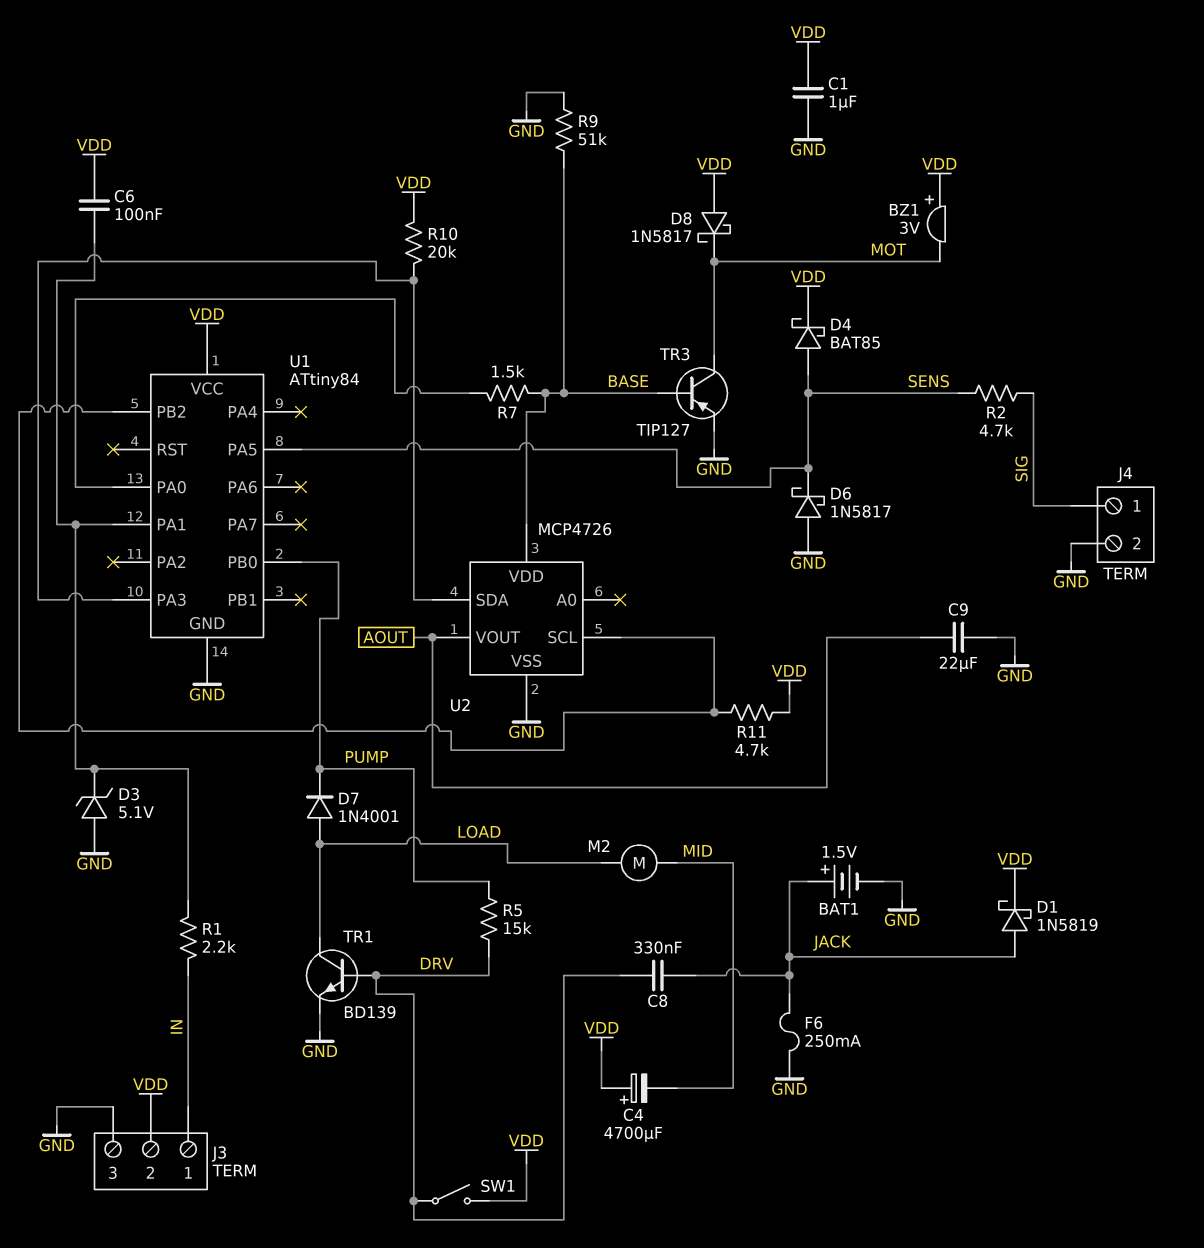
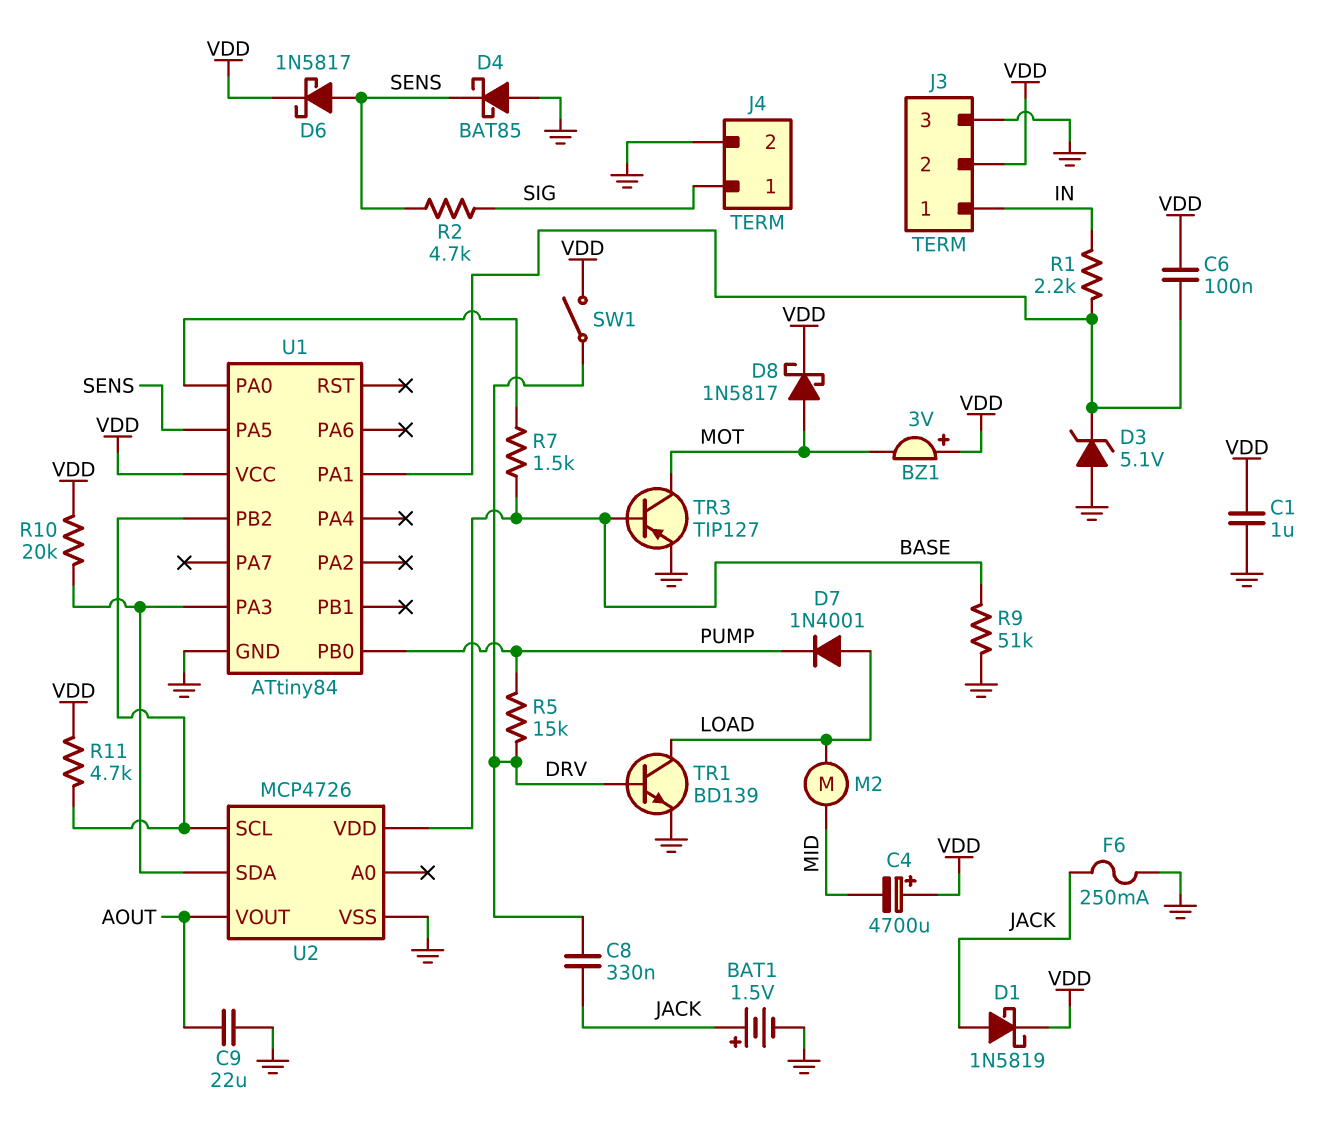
D4: schottky BAT85 (A SENS, K VDD) -> schottky BAT85 (A GND, K SENS)
D6: schottky 1N5817 (A GND, K SENS) -> schottky 1N5817 (A SENS, K VDD)
D8: schottky 1N5817 (A VDD, K MOT) -> schottky 1N5817 (A MOT, K VDD)

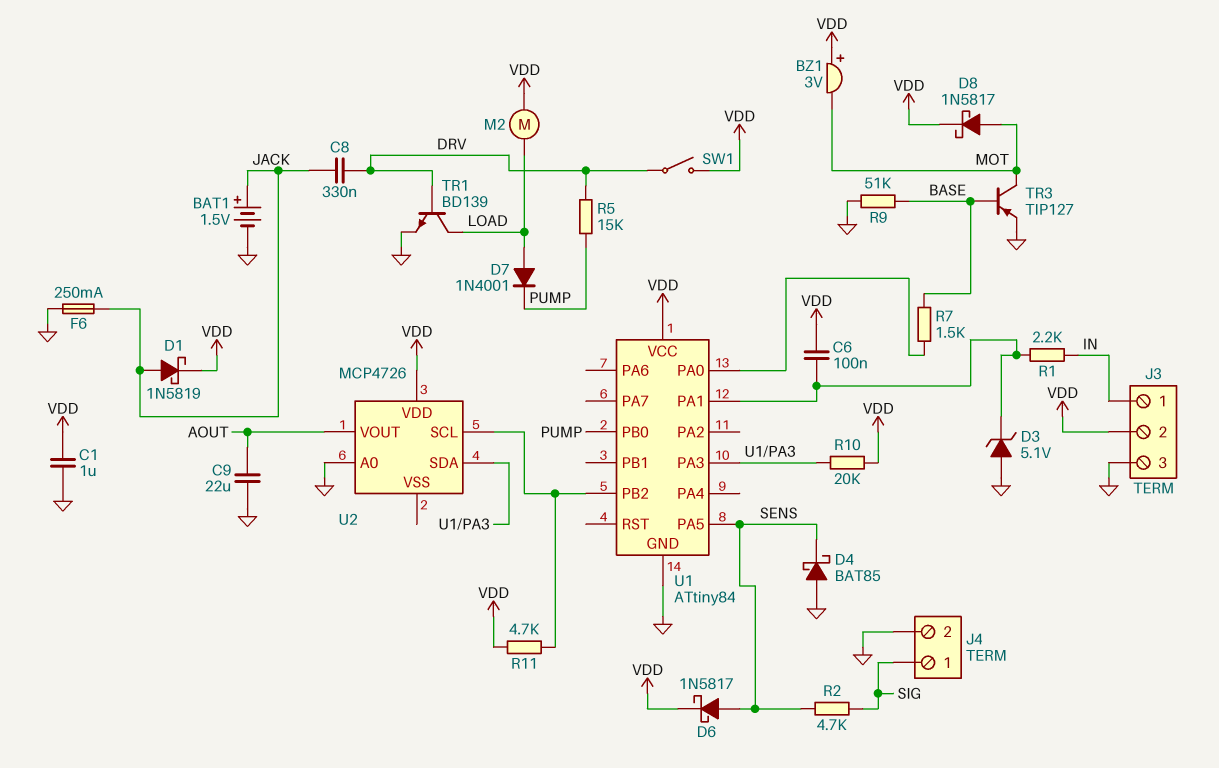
C4: 4700uF (plus VDD, minus MID) -> none
M2: motor (LOAD, MID) -> motor (LOAD, VDD)
U2 pin A0: none -> GND
U2 pin VDD: BASE -> VDD
U2 pin VSS: GND -> none

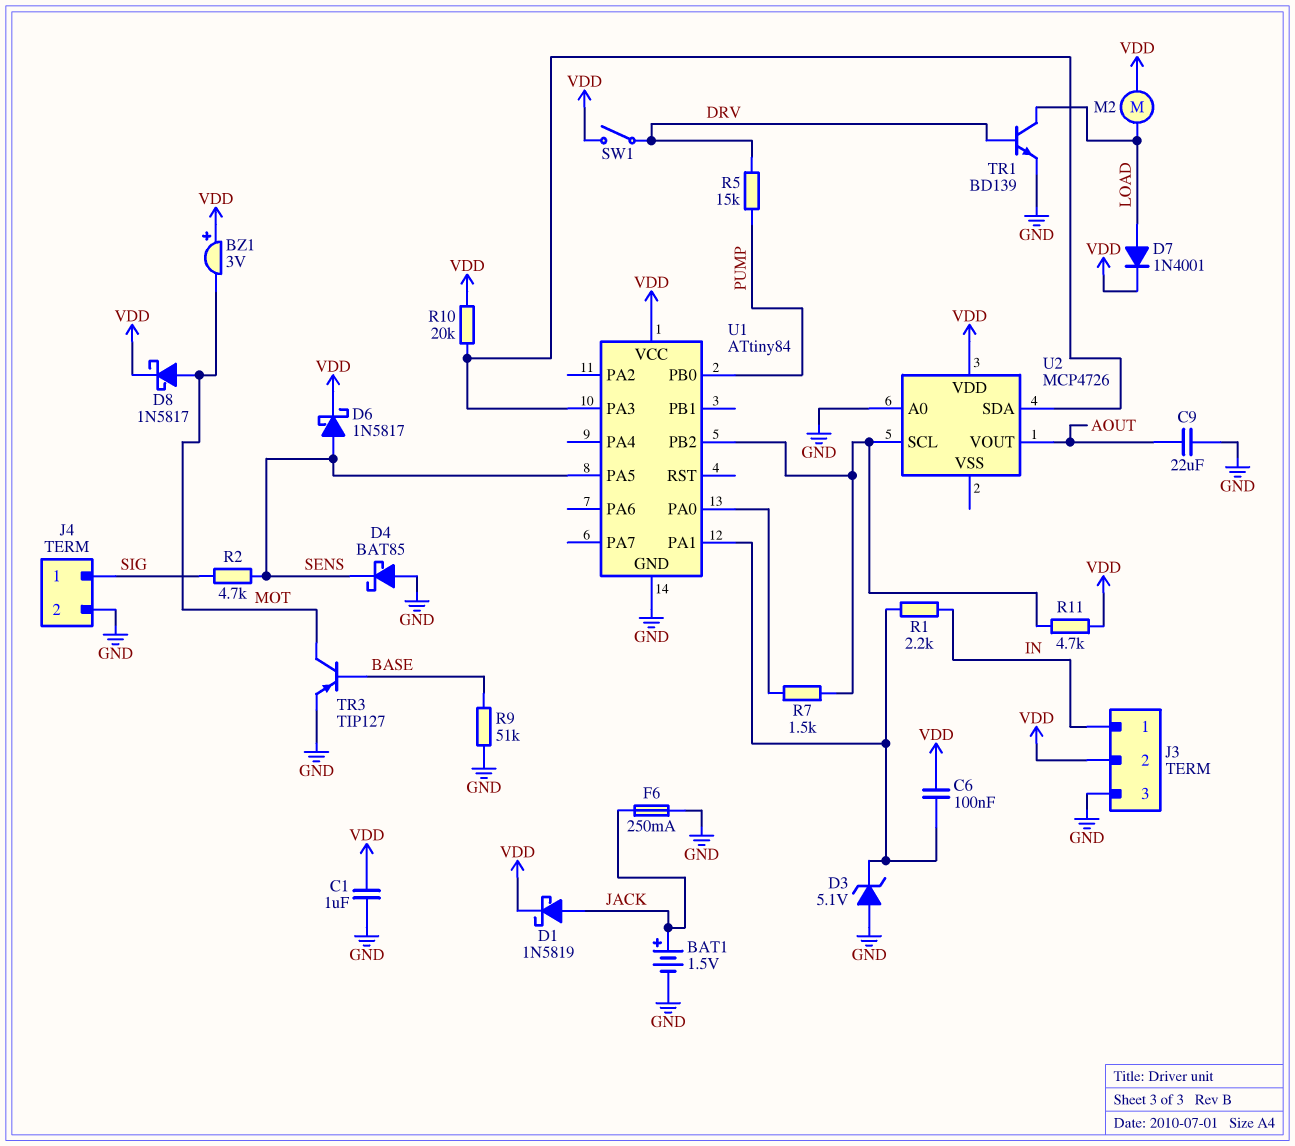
C8: 330nF (DRV, JACK) -> none
D7: diode 1N4001 (A LOAD, K PUMP) -> diode 1N4001 (A LOAD, K VDD)
R7: 1.5k (BASE, U1/PA0) -> 1.5k (U1/PA0, U1/PB2)

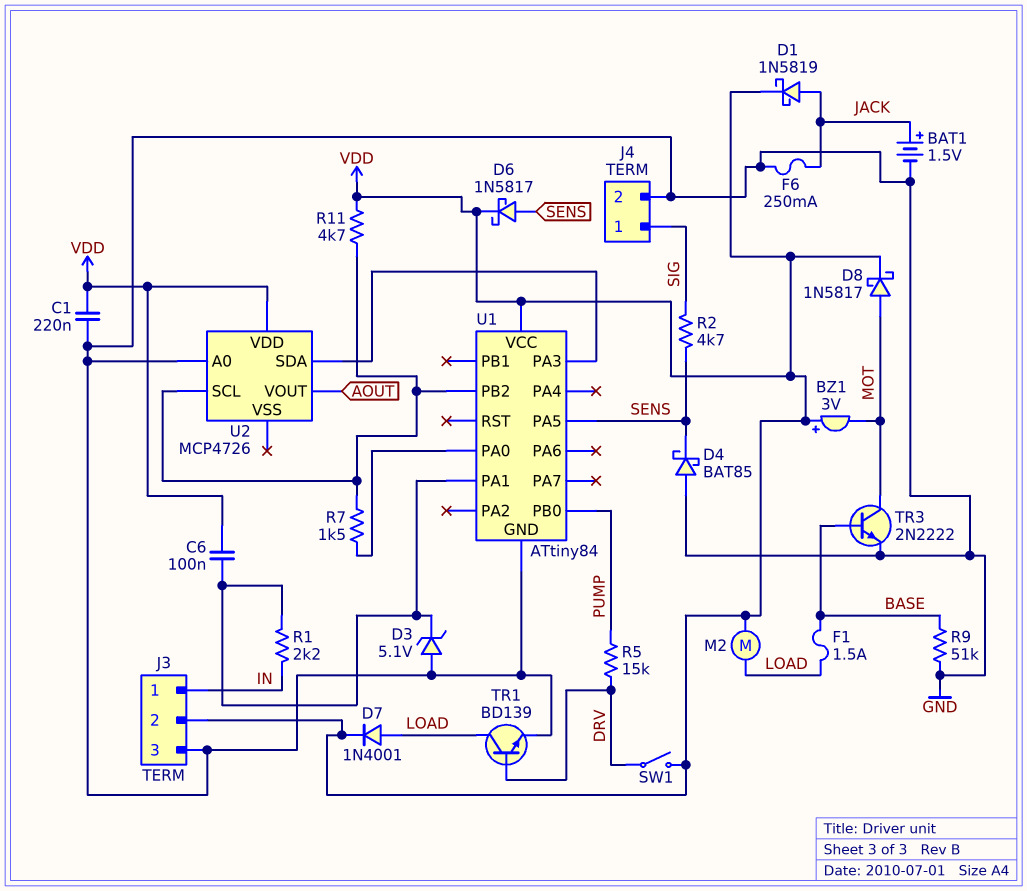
C1: 1uF (GND, VDD) -> 220nF (GND, VDD)
C9: 22uF (AOUT, GND) -> none
F1: none -> 1.5A (BASE, LOAD)
R10: 20k (U1/PA3, VDD) -> none
TR3: PNP TIP127 (B BASE, C MOT, E GND) -> NPN 2N2222 (B BASE, C MOT, E GND)

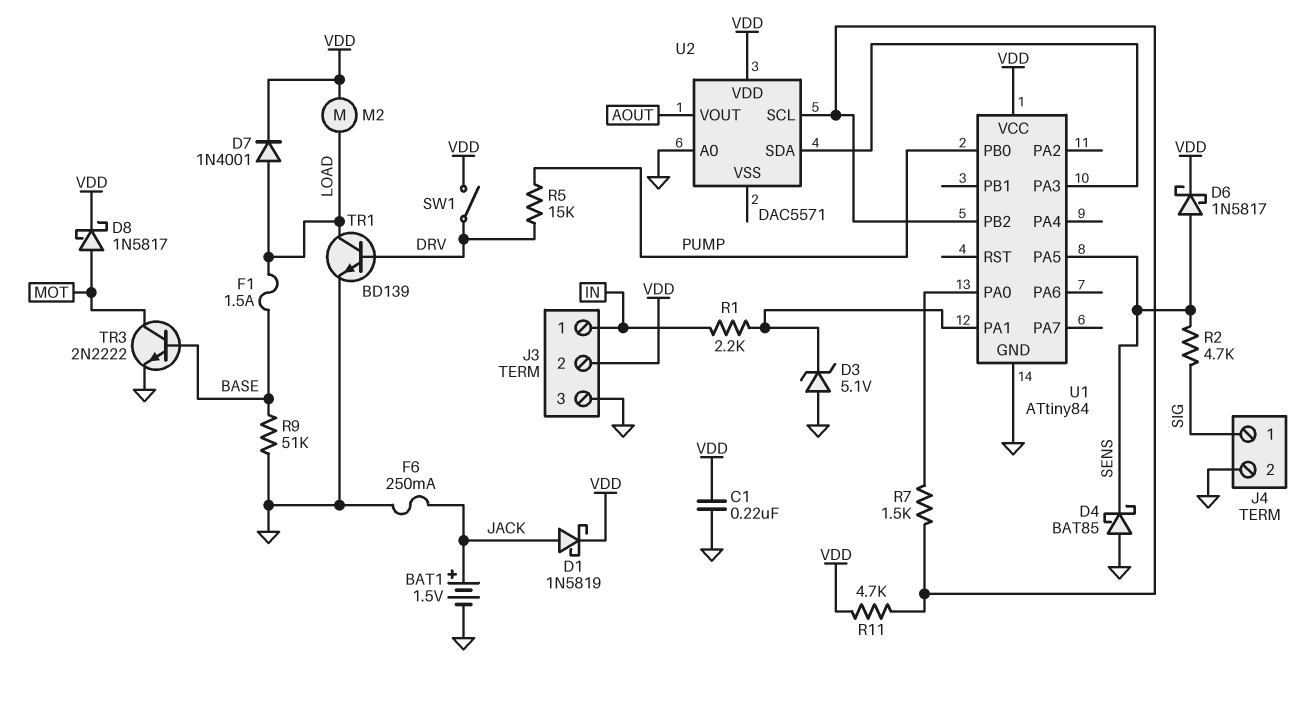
BZ1: buzzer 3V (plus VDD, minus MOT) -> none
C6: 100nF (U1/PA1, VDD) -> none
U2: MCP4726 -> DAC5571

